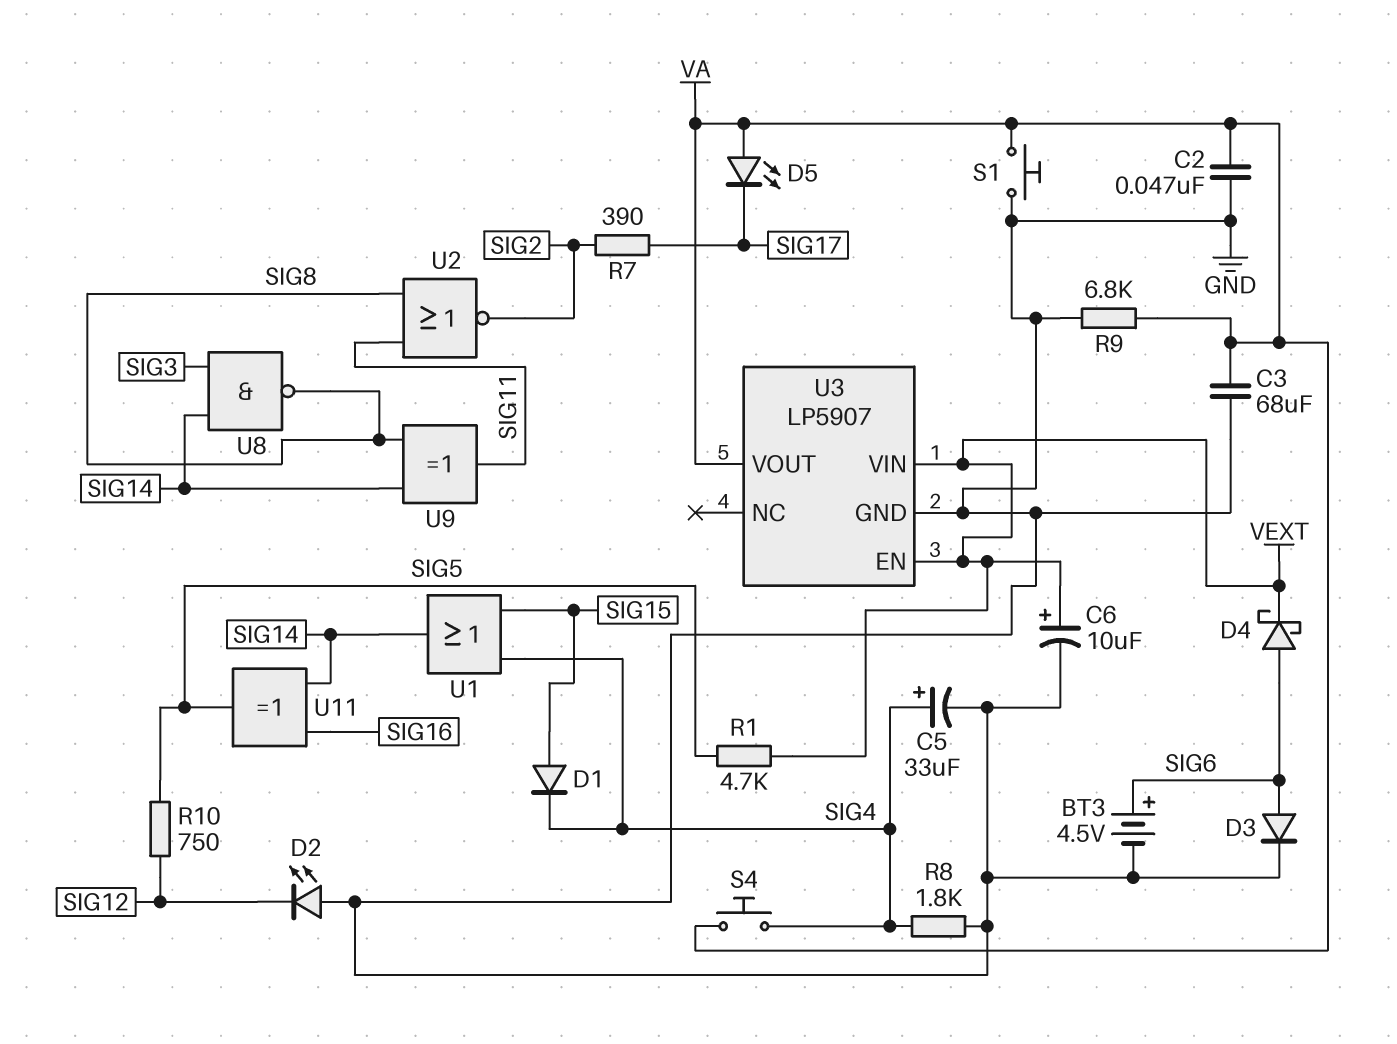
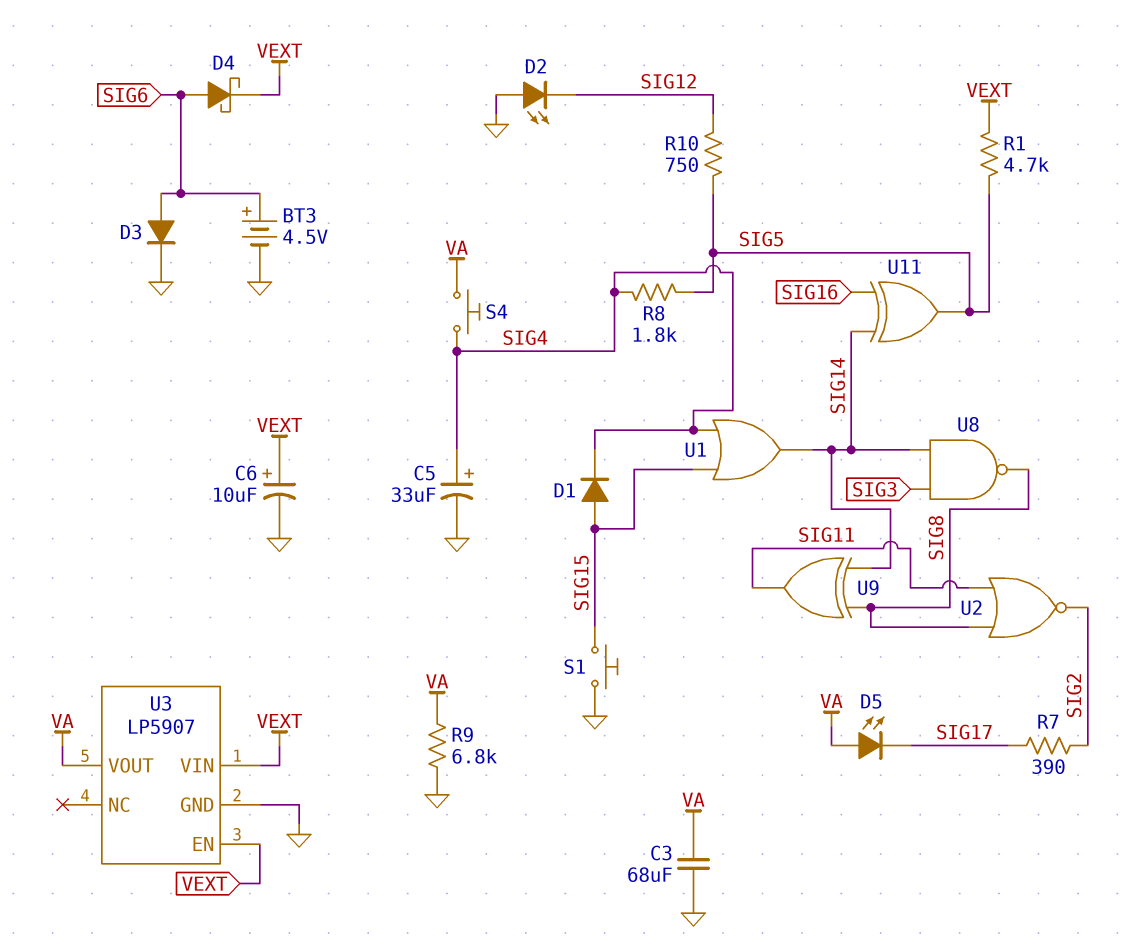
C2: 47nF (GND, VA) -> none
R8: 1.8k (GND, SIG4) -> 1.8k (SIG4, SIG5)
S1: button (GND, VA) -> button (GND, SIG15)

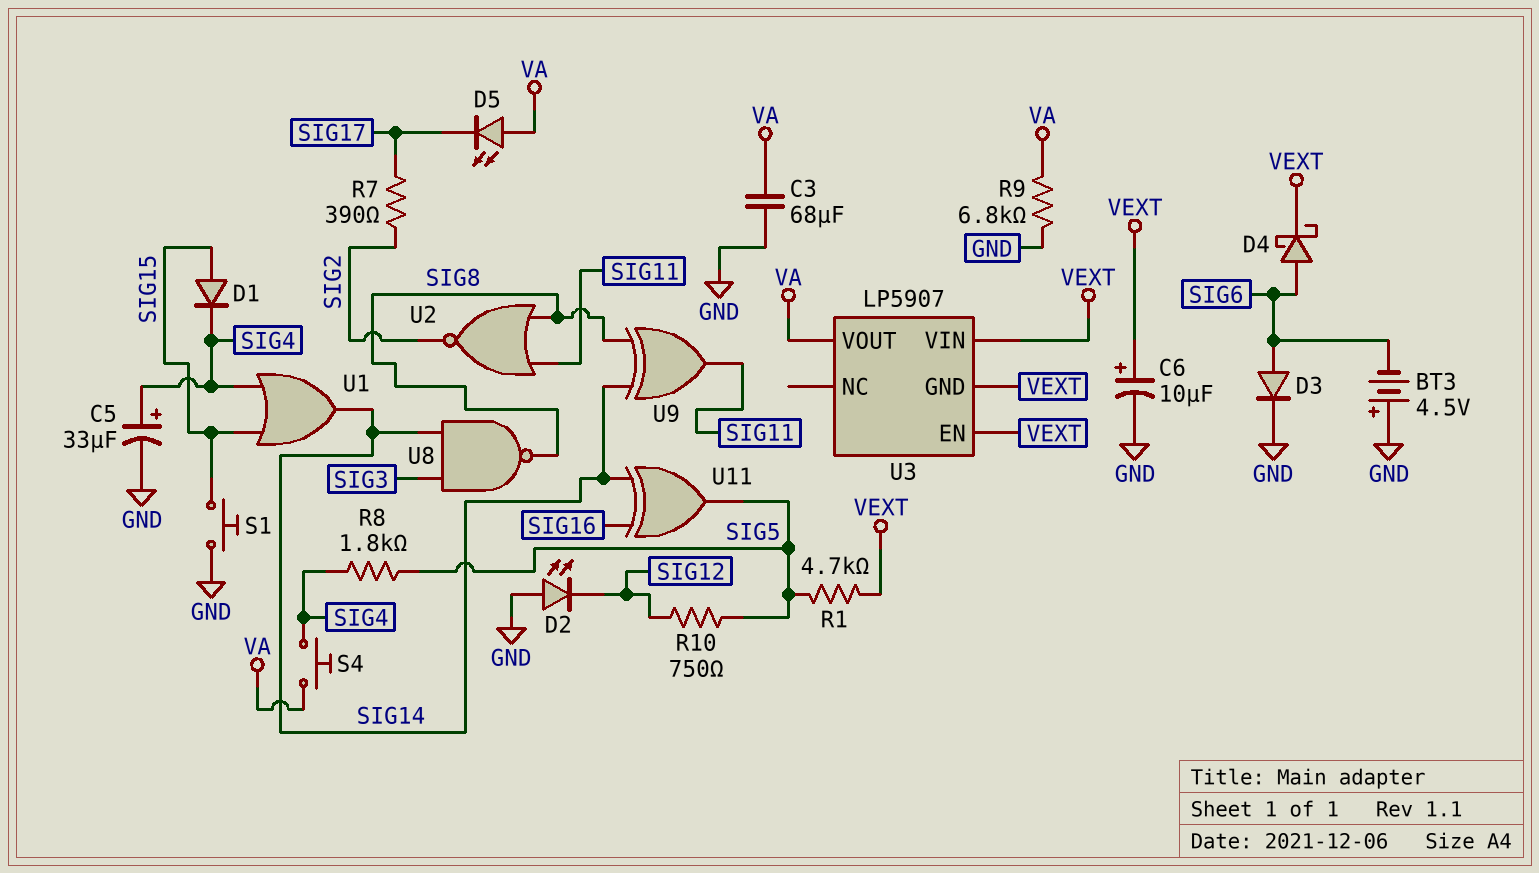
BT3: 4.5V (plus SIG6, minus GND) -> 4.5V (plus GND, minus SIG6)
U3 pin GND: GND -> VEXT

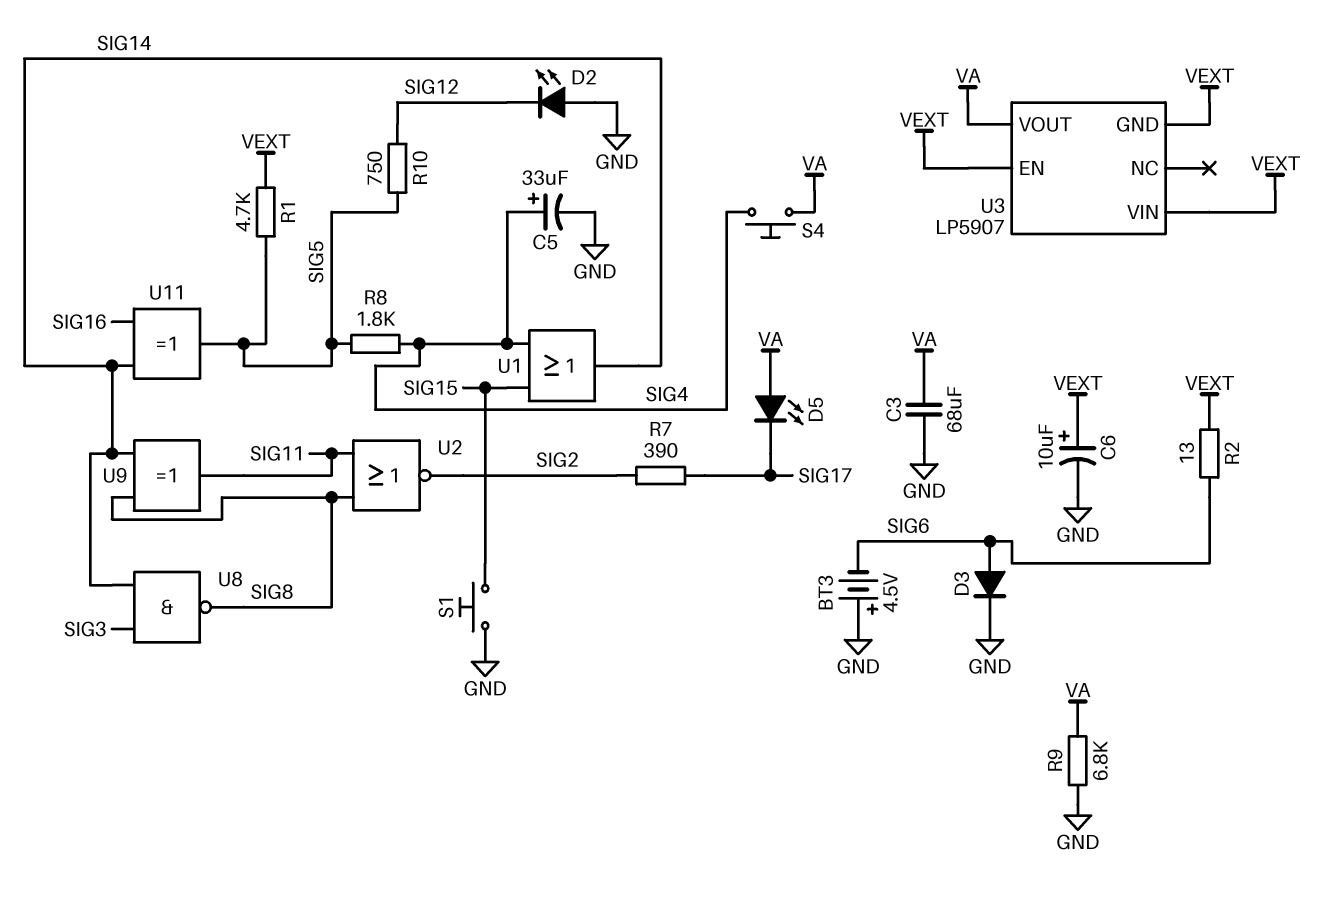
D1: diode (A SIG15, K SIG4) -> none
D4: schottky (A SIG6, K VEXT) -> none
R2: none -> 13 (SIG6, VEXT)

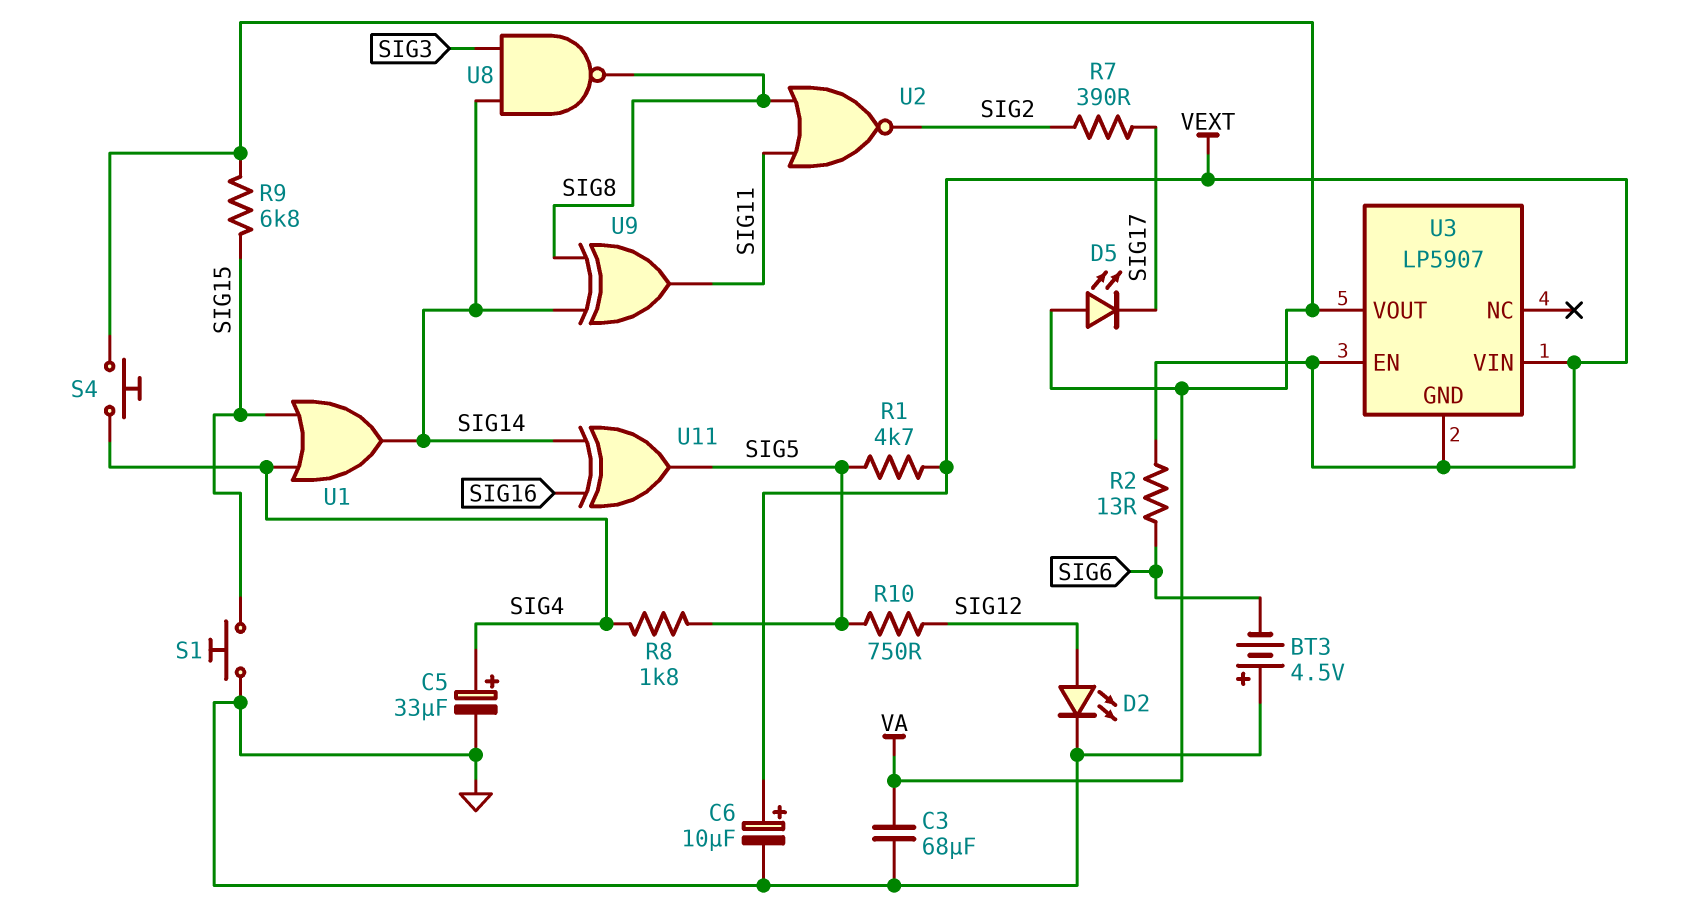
D2: LED (A GND, K SIG12) -> LED (A SIG12, K GND)
D3: diode (A SIG6, K GND) -> none
R9: 6.8k (GND, VA) -> 6.8k (SIG15, VA)

